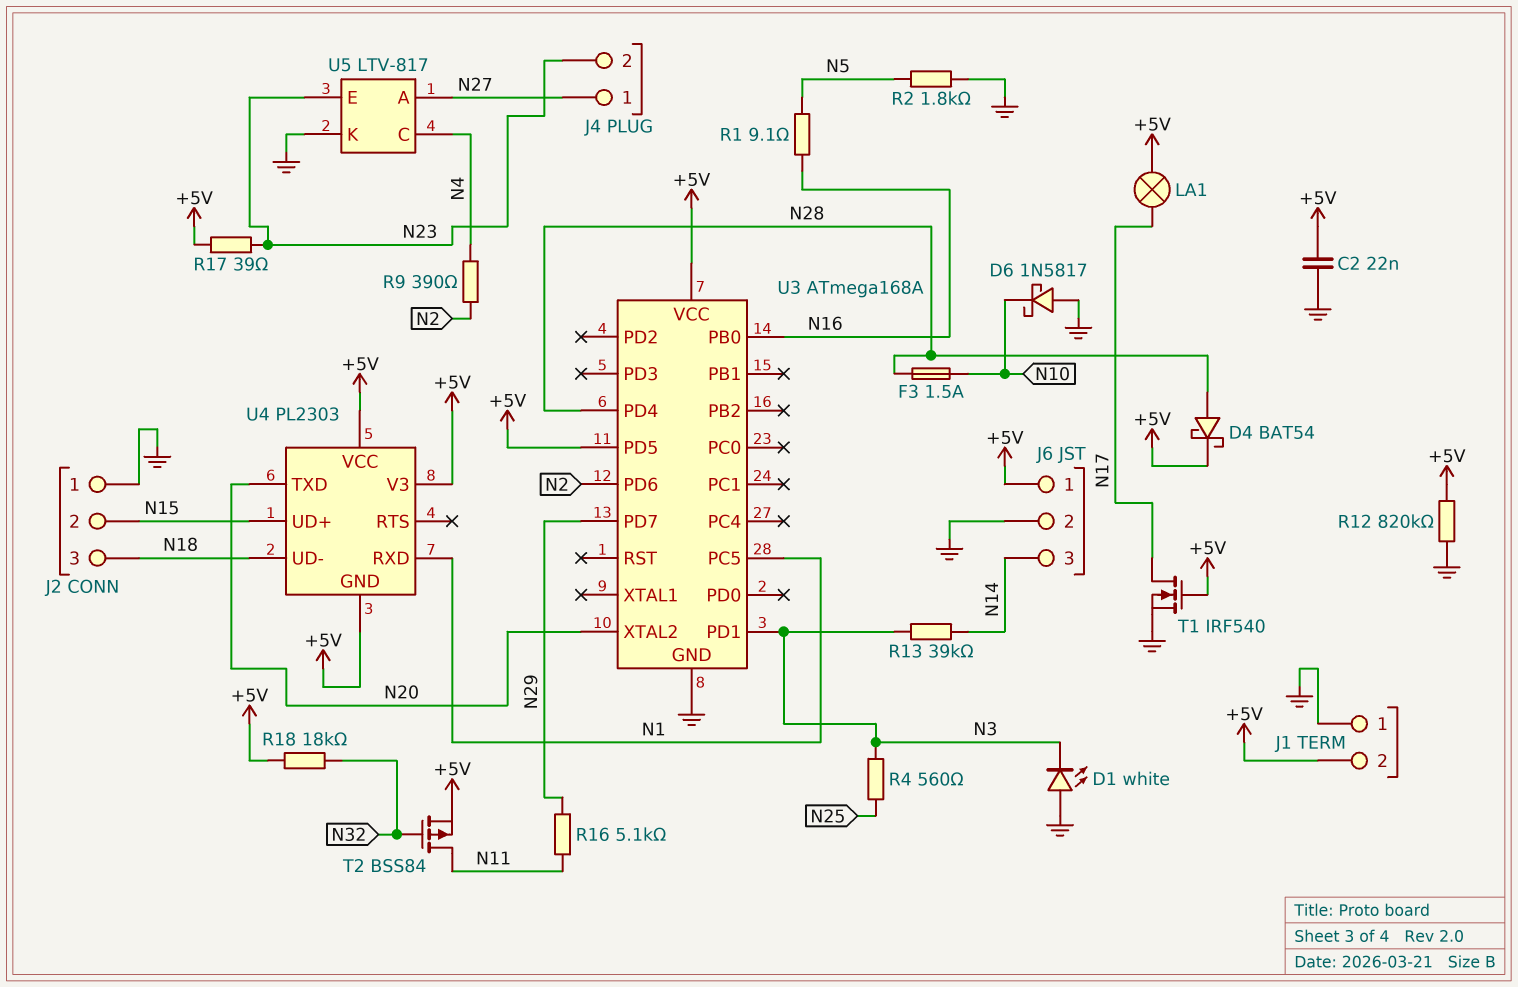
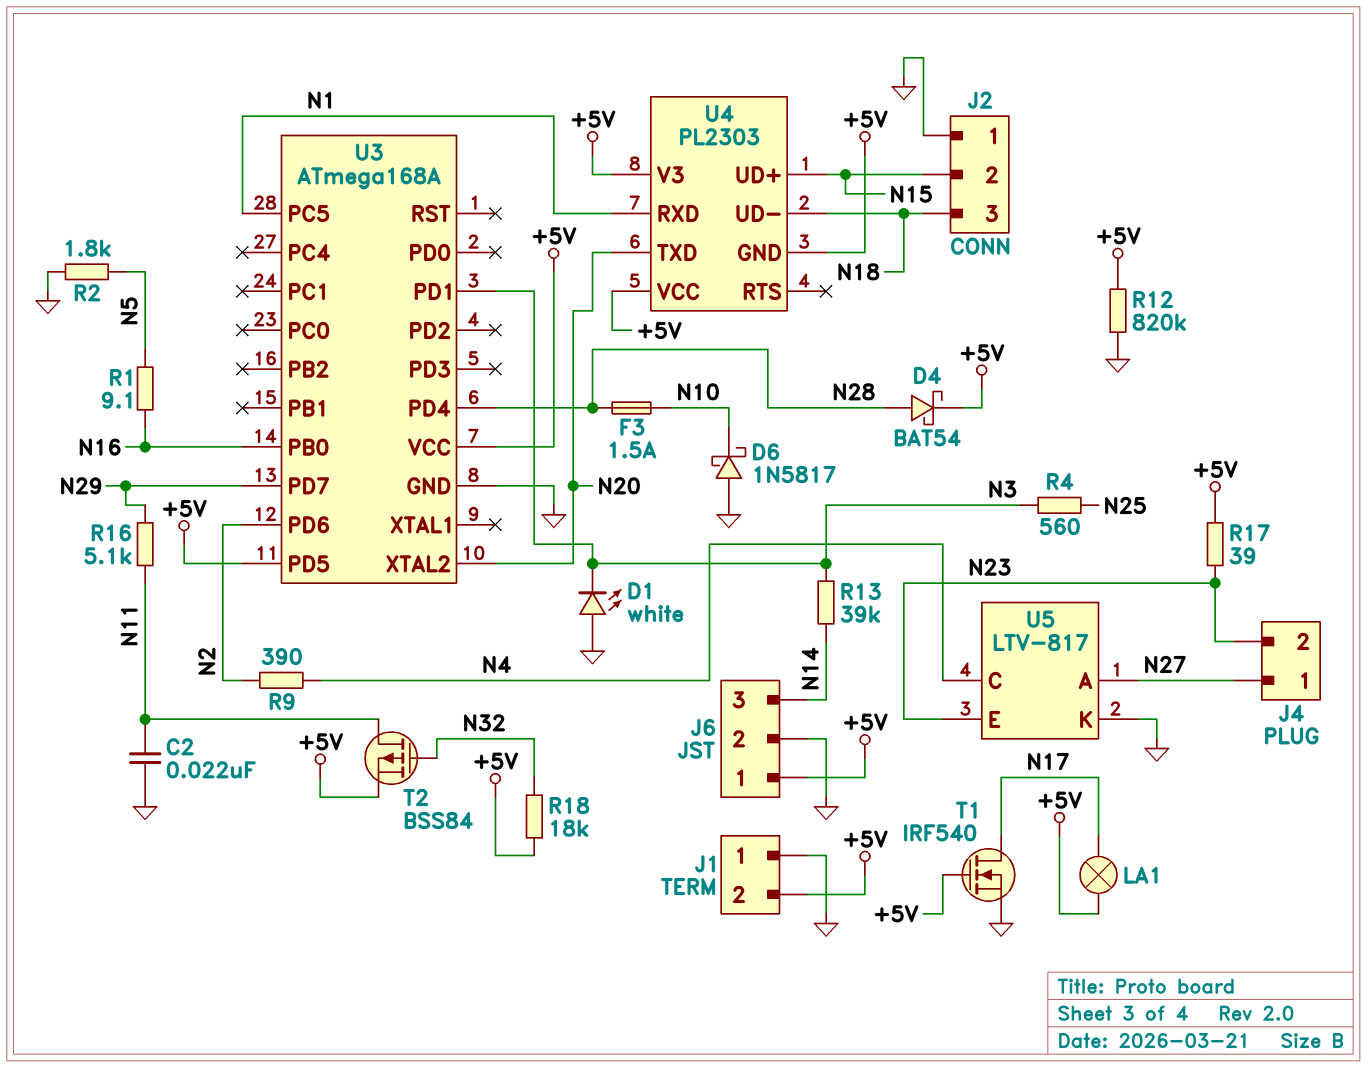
C2: 22nF (+5V, GND) -> 22nF (GND, N11)

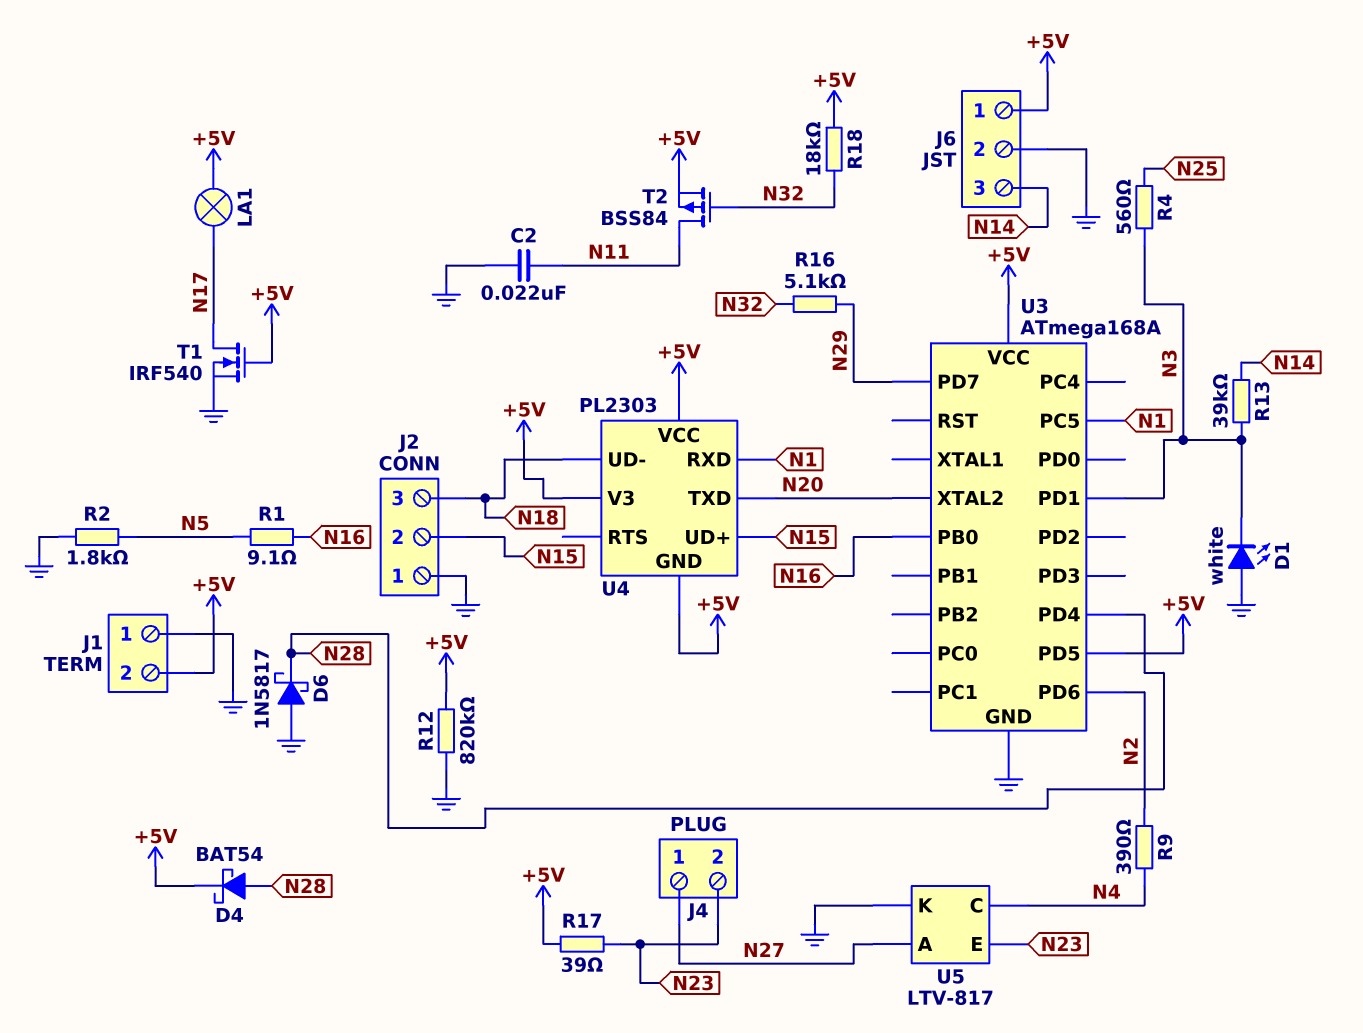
D6: schottky 1N5817 (A GND, K N10) -> schottky 1N5817 (A GND, K N28)
F3: 1.5A (N10, N28) -> none
R16: 5.1k (N11, N29) -> 5.1k (N29, N32)

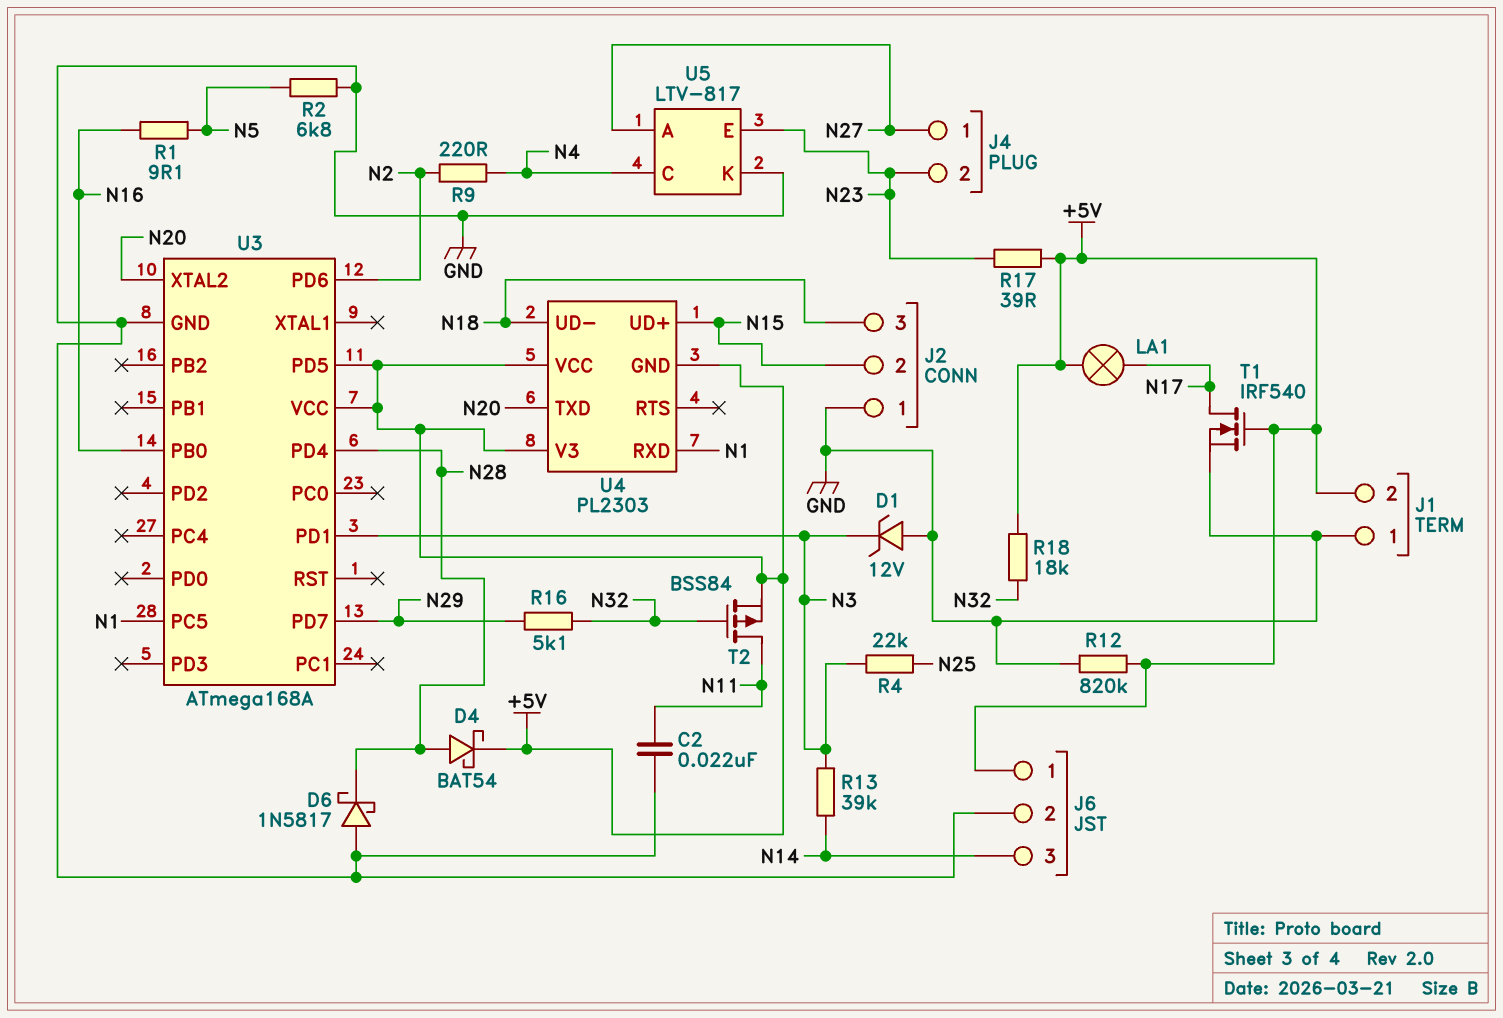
D1: LED white (A GND, K N3) -> zener 12V (A GND, K N3)
R2: 1.8k (GND, N5) -> 6.8k (GND, N5)
R4: 560 (N3, N25) -> 22k (N3, N25)
R9: 390 (N2, N4) -> 220 (N2, N4)

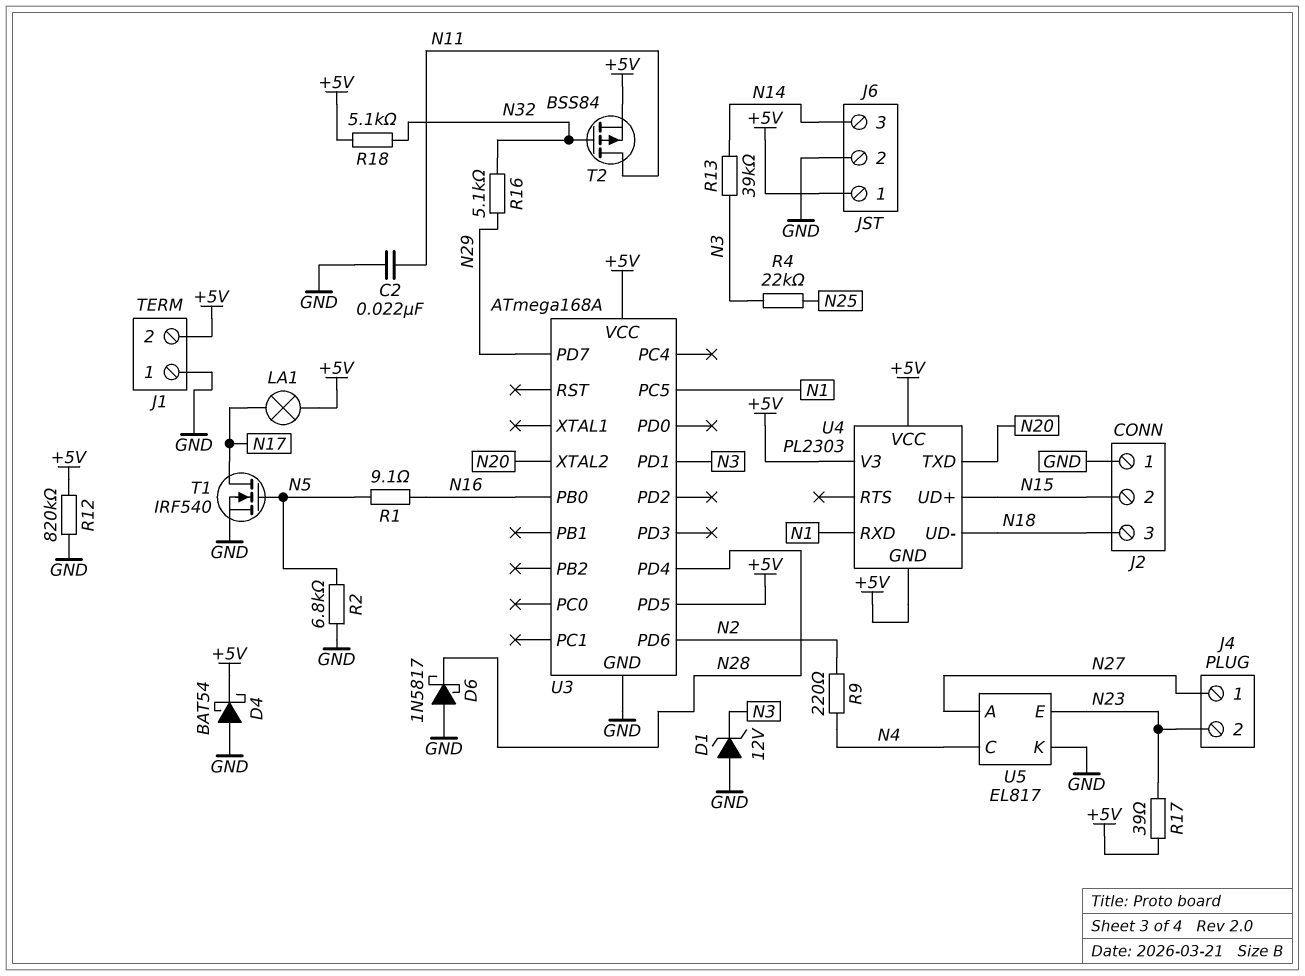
D4: schottky BAT54 (A N28, K +5V) -> schottky BAT54 (A GND, K +5V)
R18: 18k (+5V, N32) -> 5.1k (+5V, N32)
T1: NMOS IRF540 (G +5V, D N17, S GND) -> NMOS IRF540 (G N5, D N17, S GND)
U5: LTV-817 -> EL817

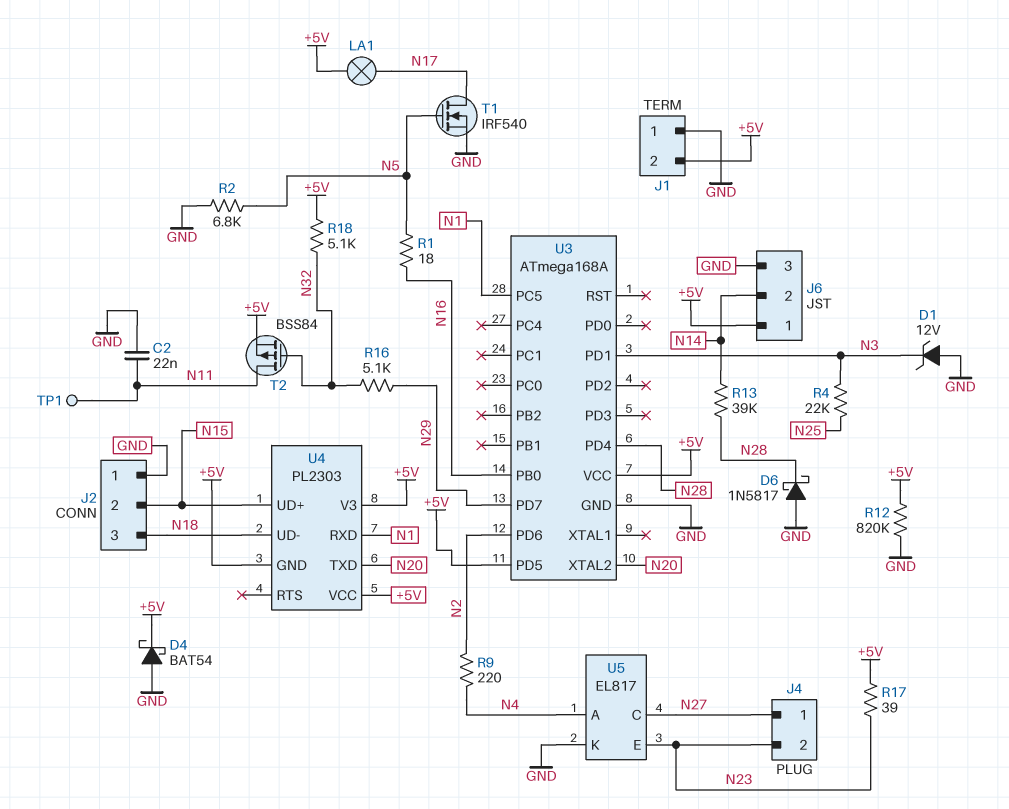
J6 pin 2: GND -> N14
J6 pin 3: N14 -> GND
R1: 9.1 (N5, N16) -> 18 (N5, N16)
R13: 39k (N3, N14) -> 39k (N14, N28)
TP1: none -> test point (N11)
U5 pin A: N27 -> N4
U5 pin C: N4 -> N27

